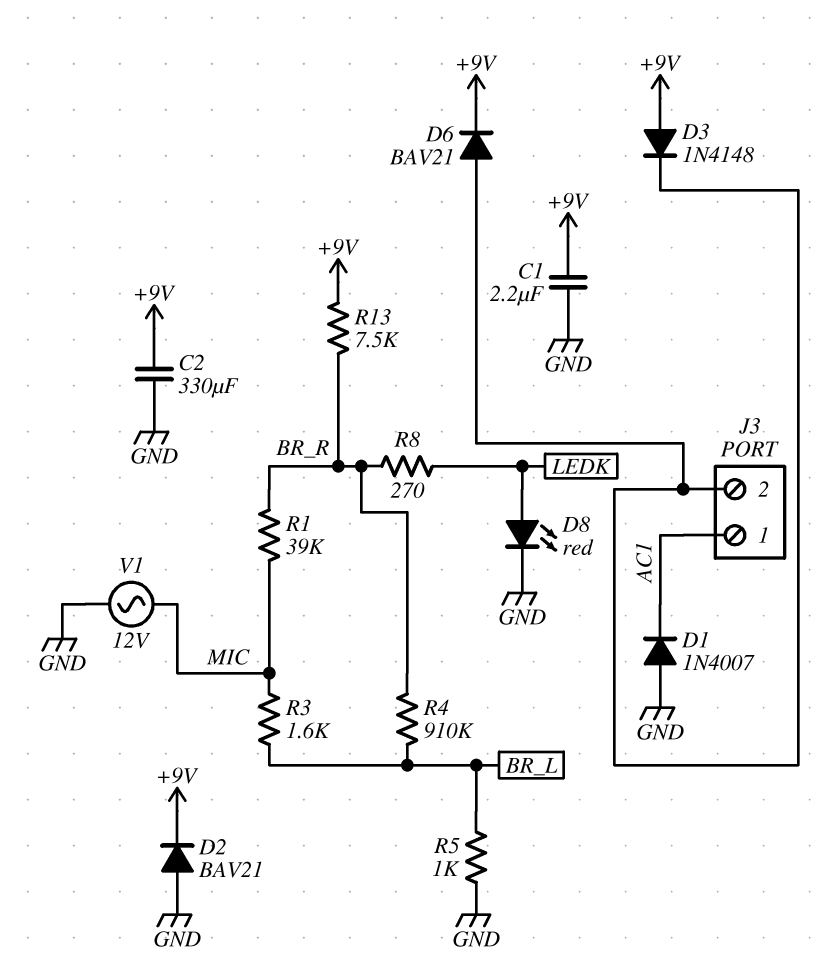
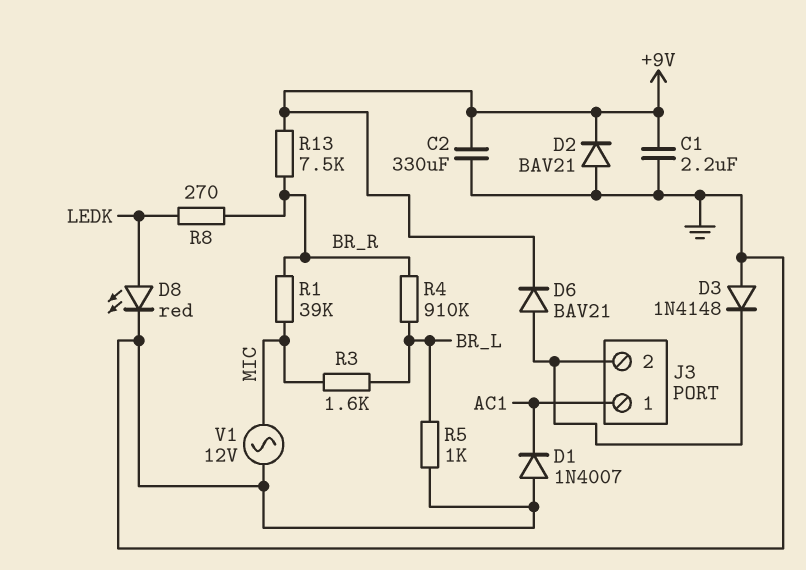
D3: diode 1N4148 (A +9V, K J3/2) -> diode 1N4148 (A GND, K J3/2)

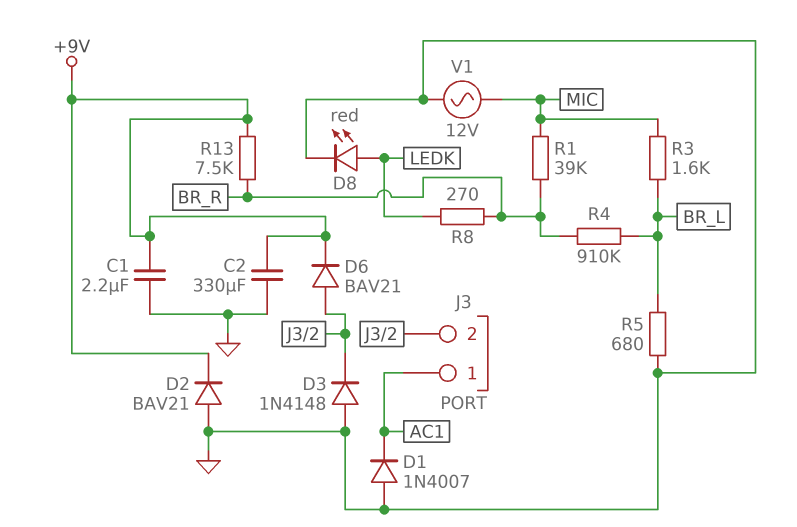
R5: 1k (BR_L, GND) -> 680 (BR_L, GND)

